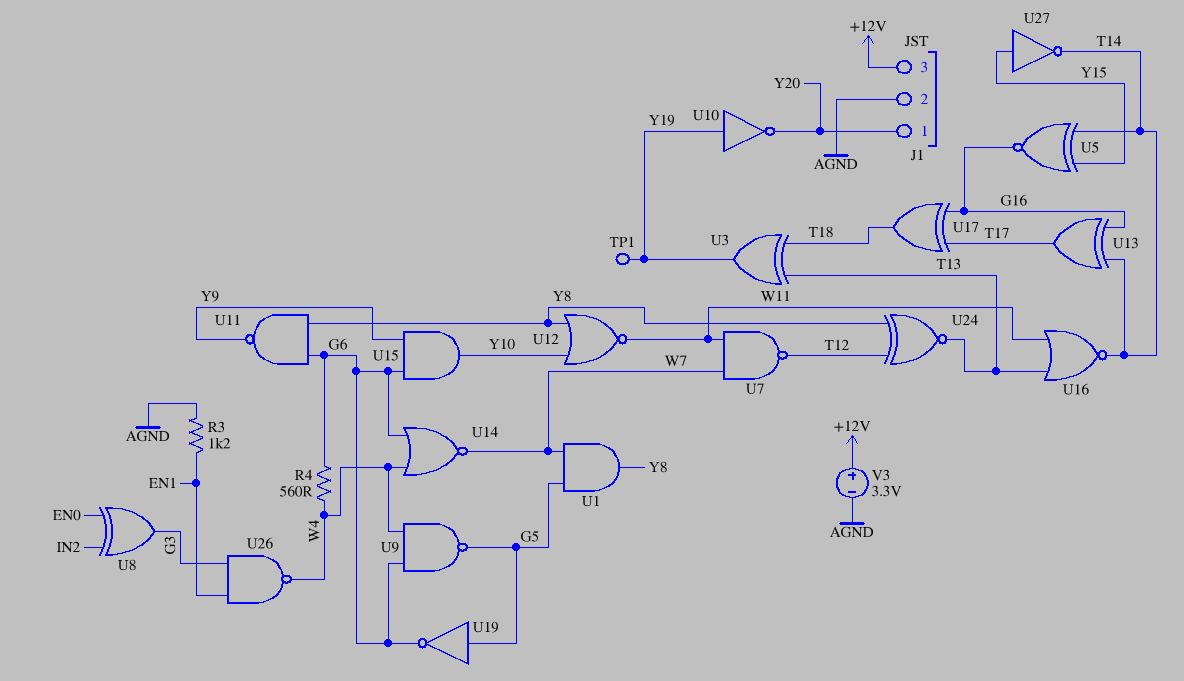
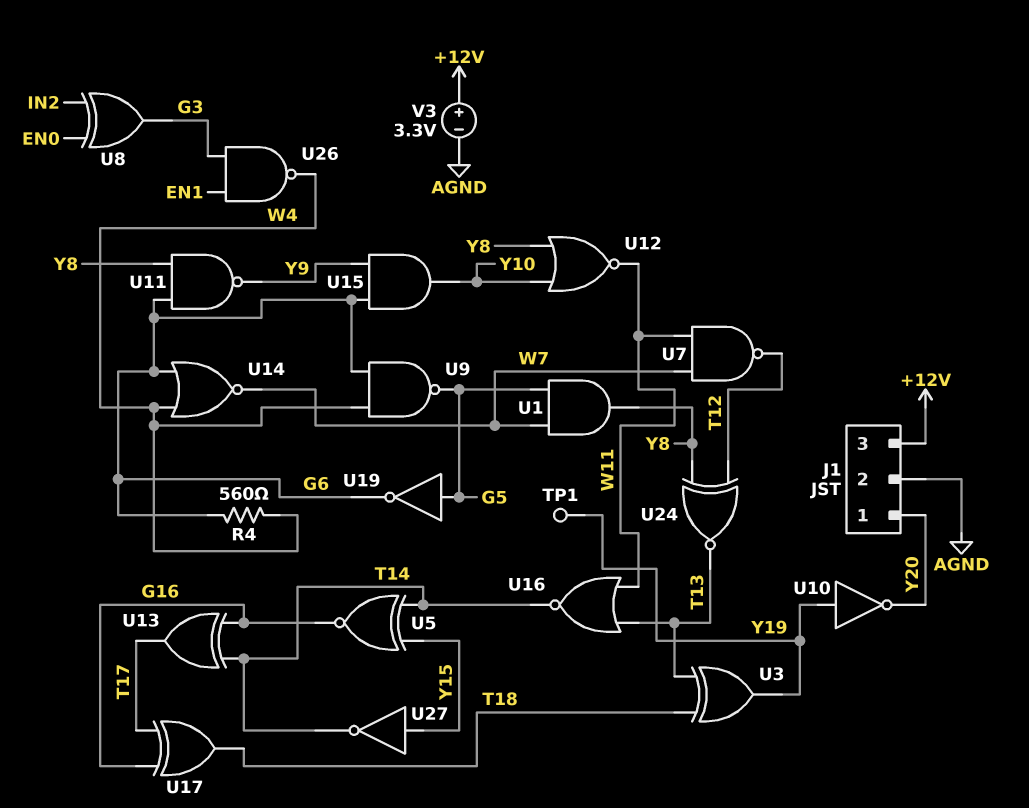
R3: 1.2k (AGND, EN1) -> none

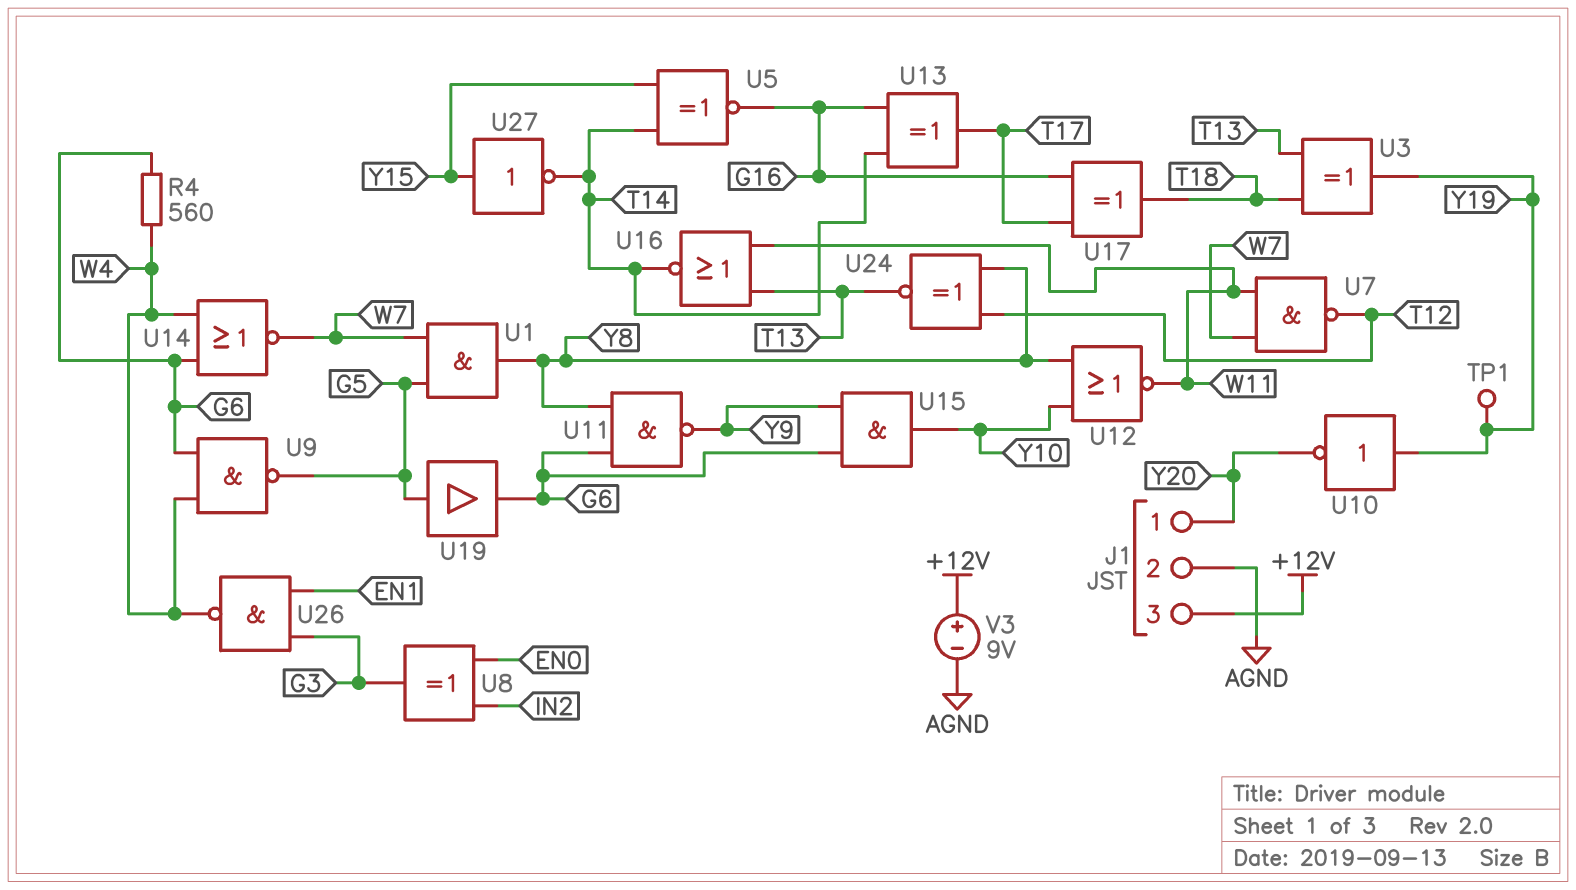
U19: NOT (in G5, out G6) -> buffer (in G5, out G6)
V3: 3.3V (plus +12V, minus AGND) -> 9V (plus +12V, minus AGND)

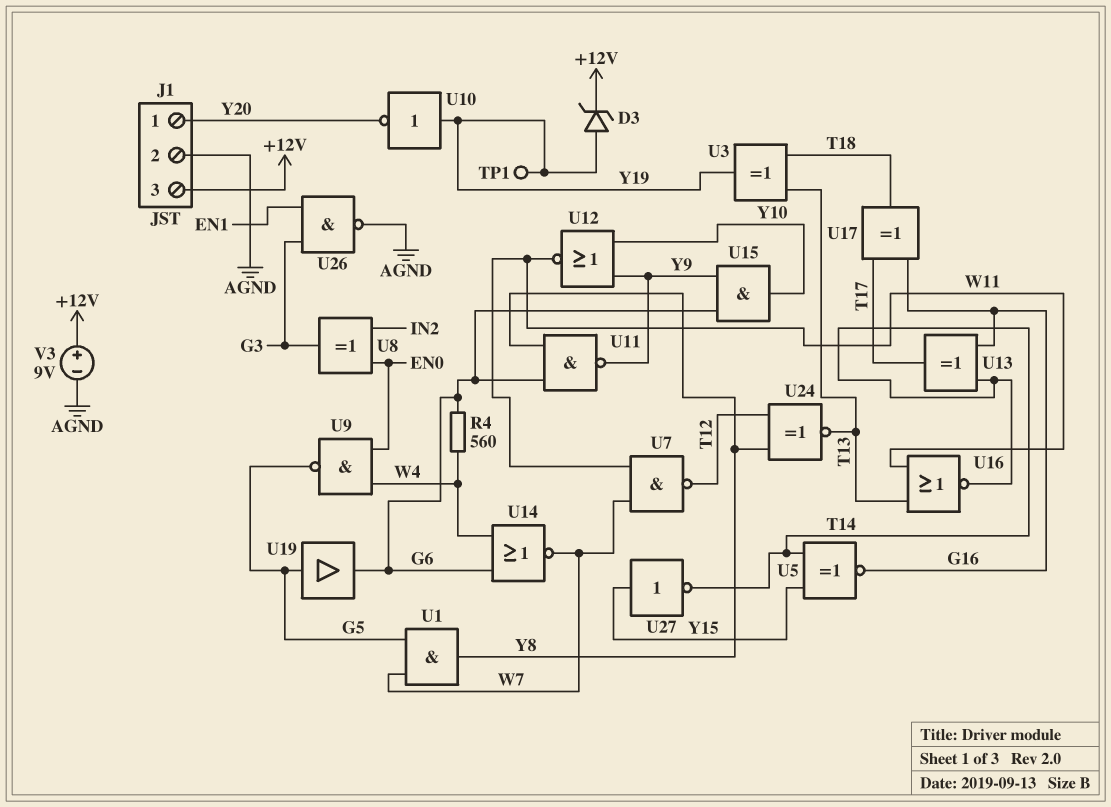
D3: none -> zener (A Y19, K +12V)
U9: NAND (in G6, in W4, out G5) -> NAND (in EN0, in W4, out G5)
U12: NOR (in Y8, in Y10, out W11) -> NOR (in Y9, in Y10, out W11)
U26: NAND (in EN1, in G3, out W4) -> NAND (in EN1, in G3, out AGND)

